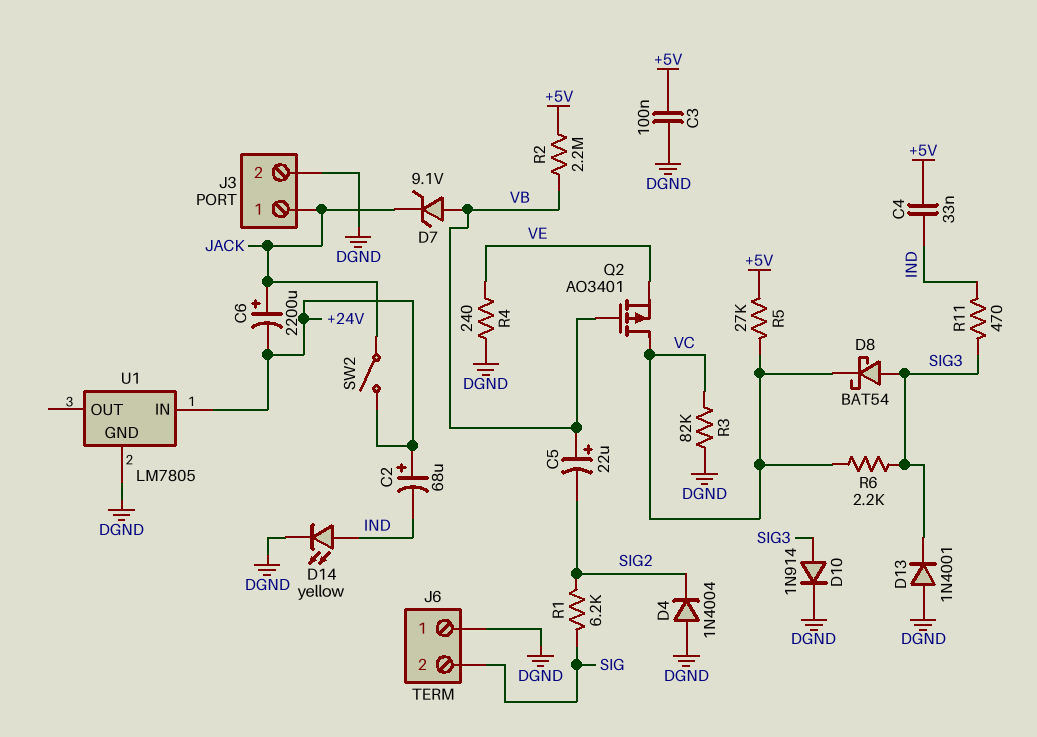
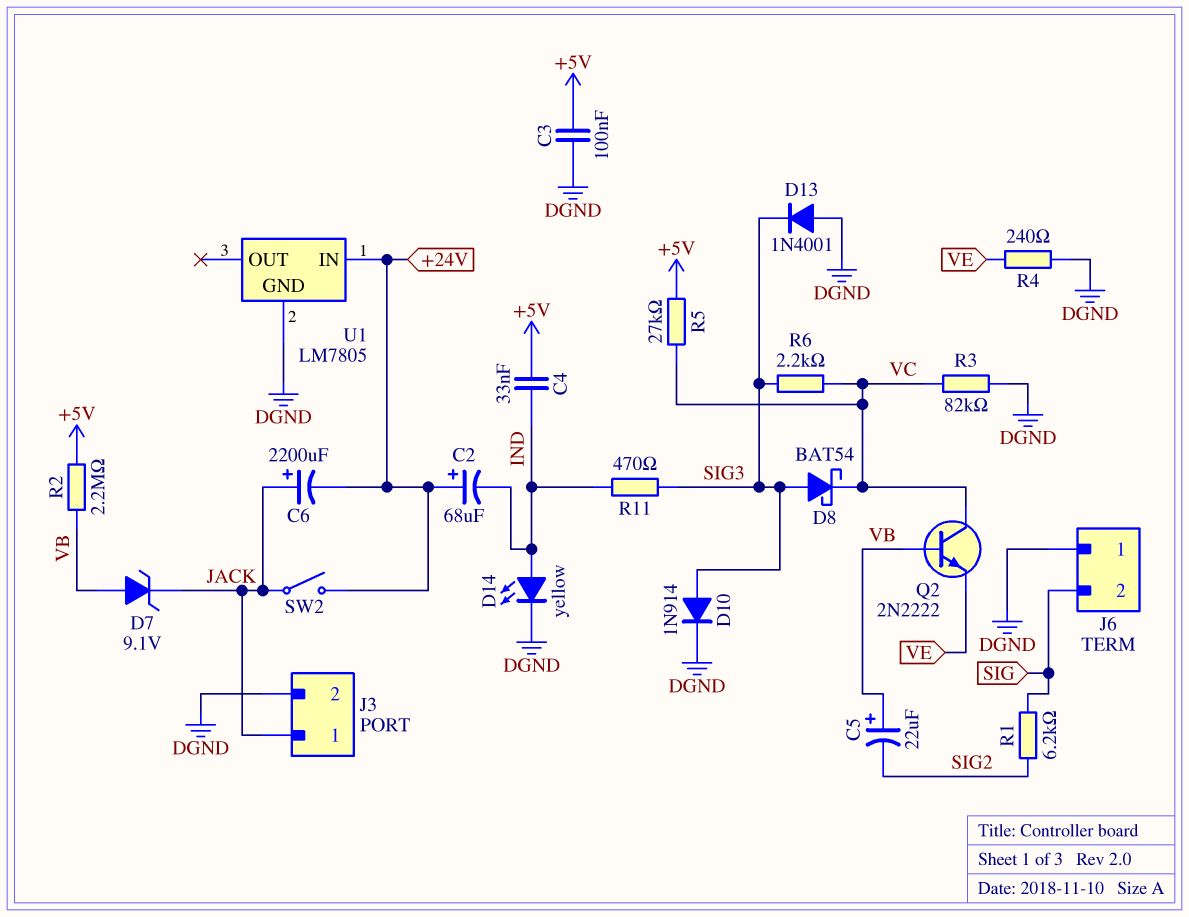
D4: diode 1N4004 (A DGND, K SIG2) -> none
Q2: PMOS AO3401 (G VB, D VC, S VE) -> NPN 2N2222 (B VB, C VC, E VE)

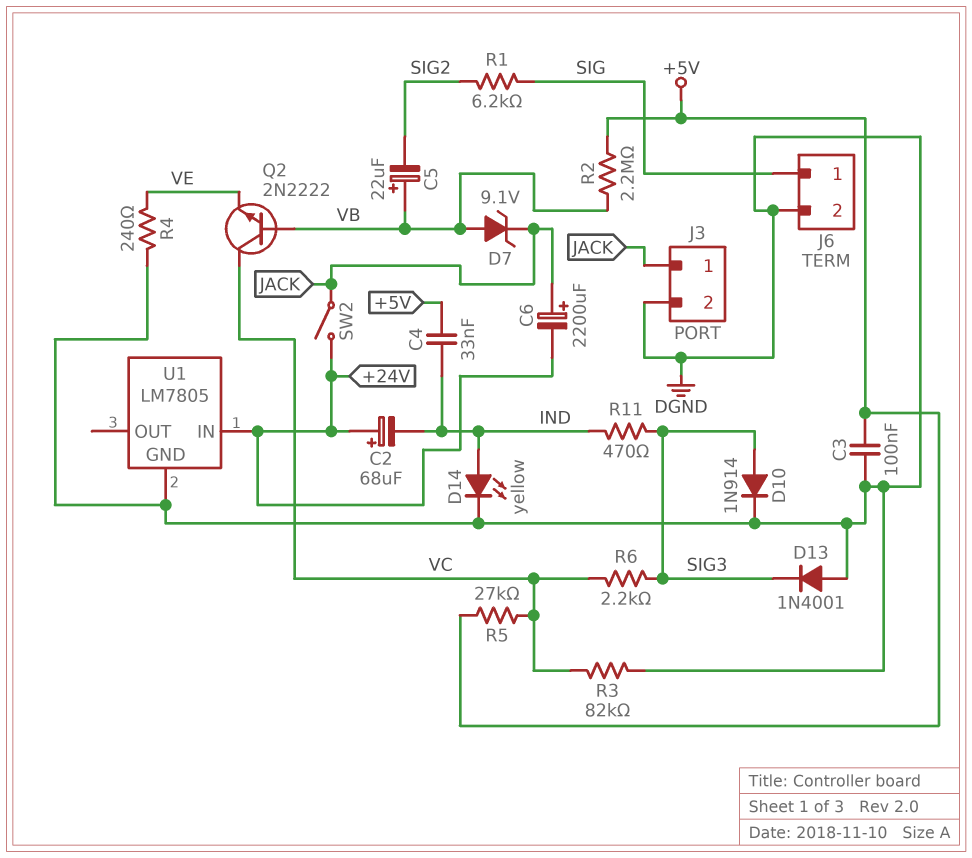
D8: schottky BAT54 (A SIG3, K VC) -> none
J6 pin 1: DGND -> SIG
J6 pin 2: SIG -> DGND

